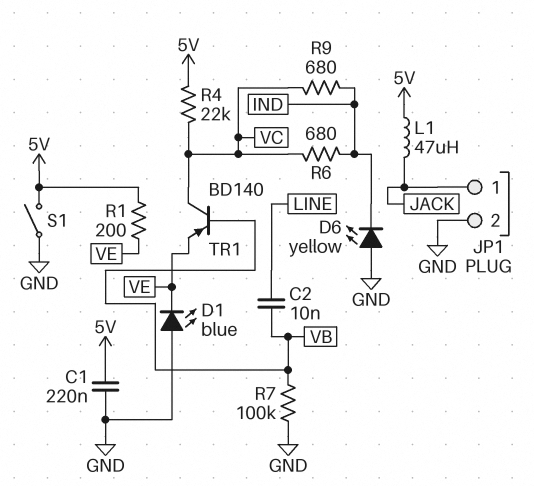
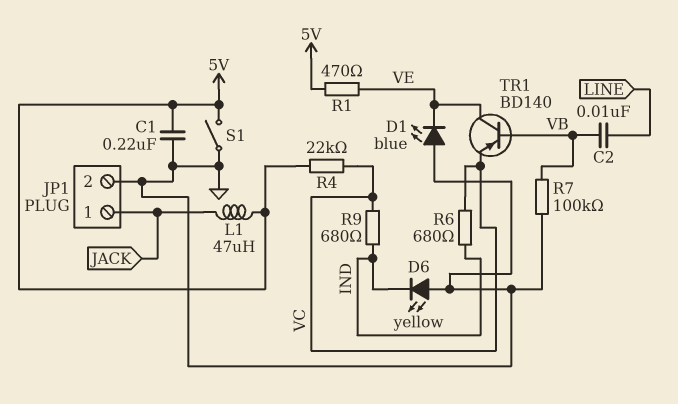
R1: 200 (5V, VE) -> 470 (5V, VE)
TR1: PNP BD140 (B VB, C VC, E VE) -> PNP BD140 (B VB, C VE, E VC)

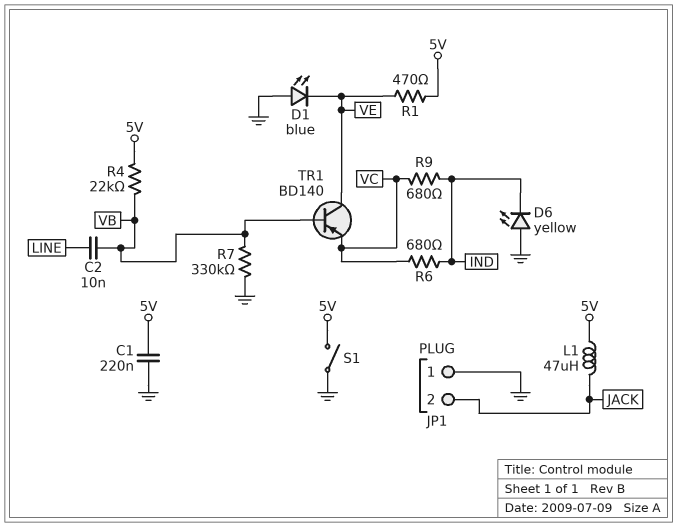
JP1 pin 1: JACK -> GND
JP1 pin 2: GND -> JACK
R4: 22k (5V, VC) -> 22k (5V, VB)
R7: 100k (GND, VB) -> 330k (GND, VB)

